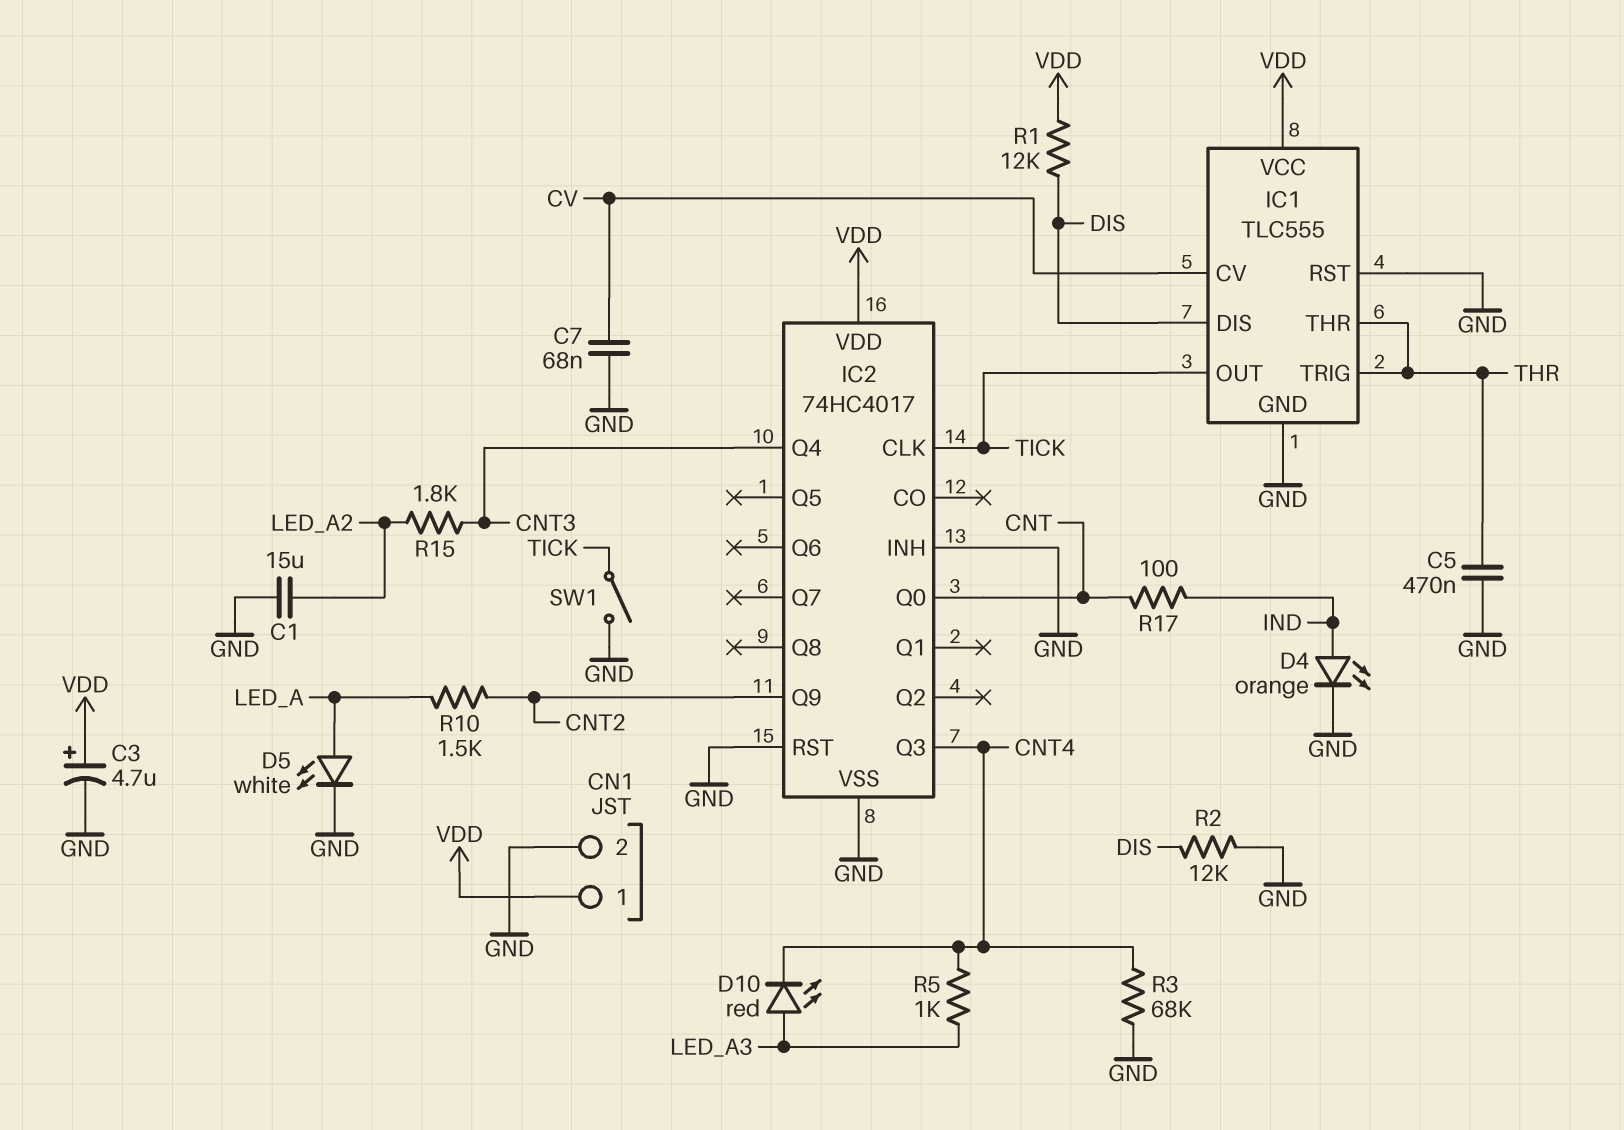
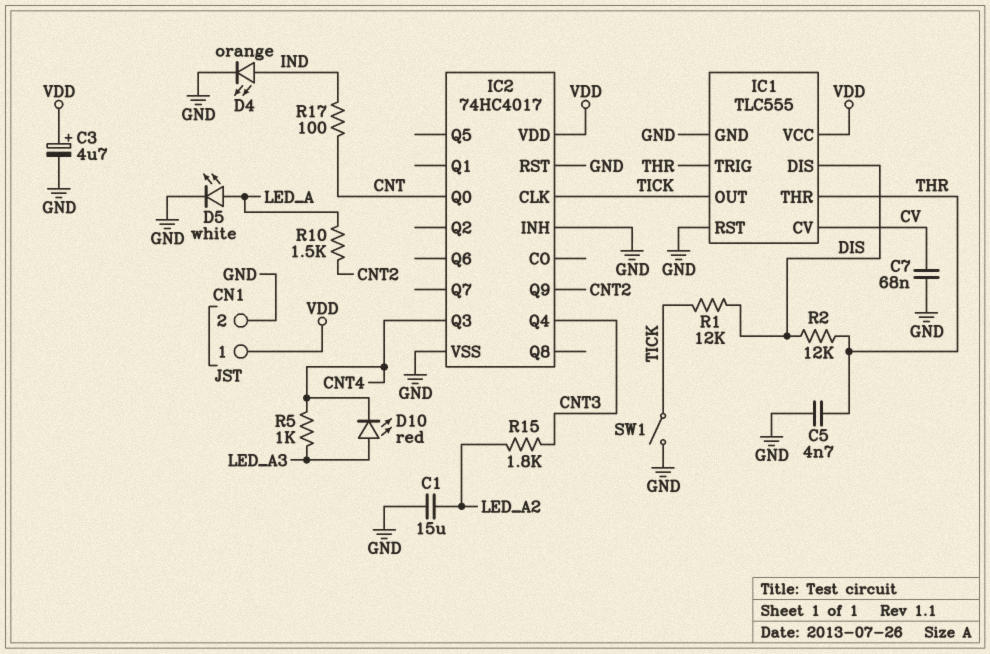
C5: 470nF (GND, THR) -> 4.7nF (GND, THR)
R1: 12k (DIS, VDD) -> 12k (DIS, TICK)
R2: 12k (DIS, GND) -> 12k (DIS, THR)
R3: 68k (CNT4, GND) -> none

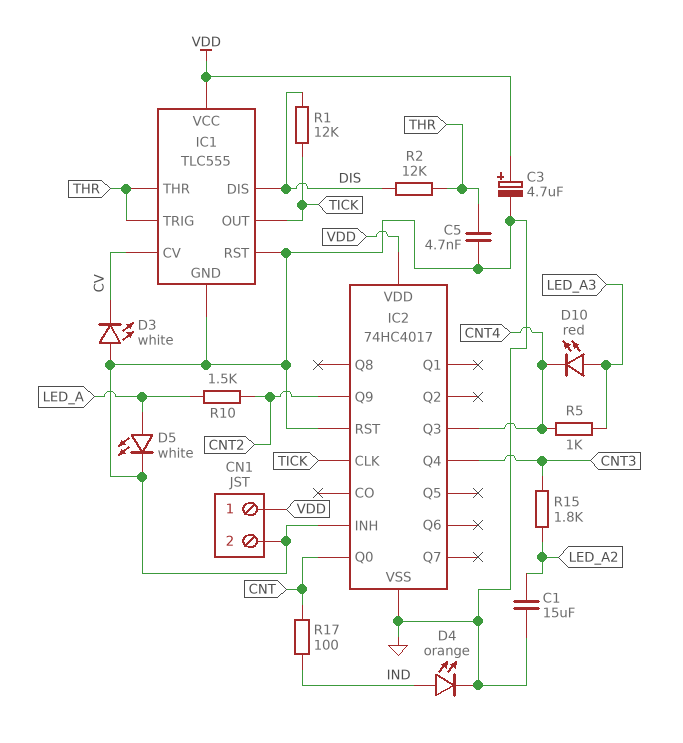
C7: 68nF (CV, GND) -> none
D3: none -> LED white (A GND, K CV)
SW1: switch (GND, TICK) -> none

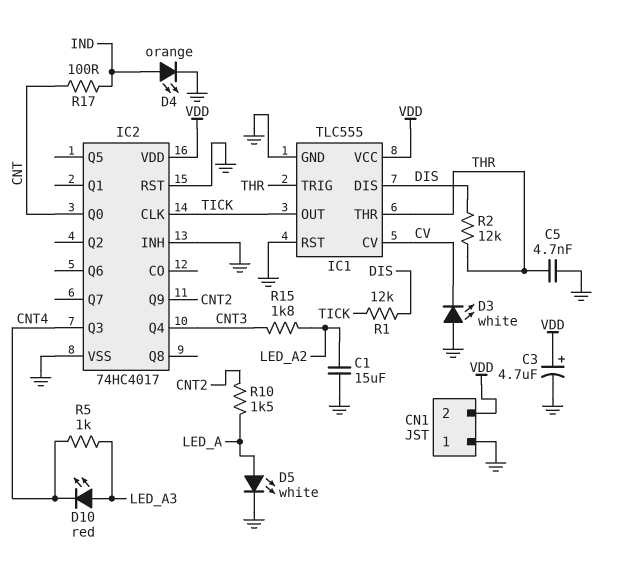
CN1 pin 1: VDD -> GND
CN1 pin 2: GND -> VDD

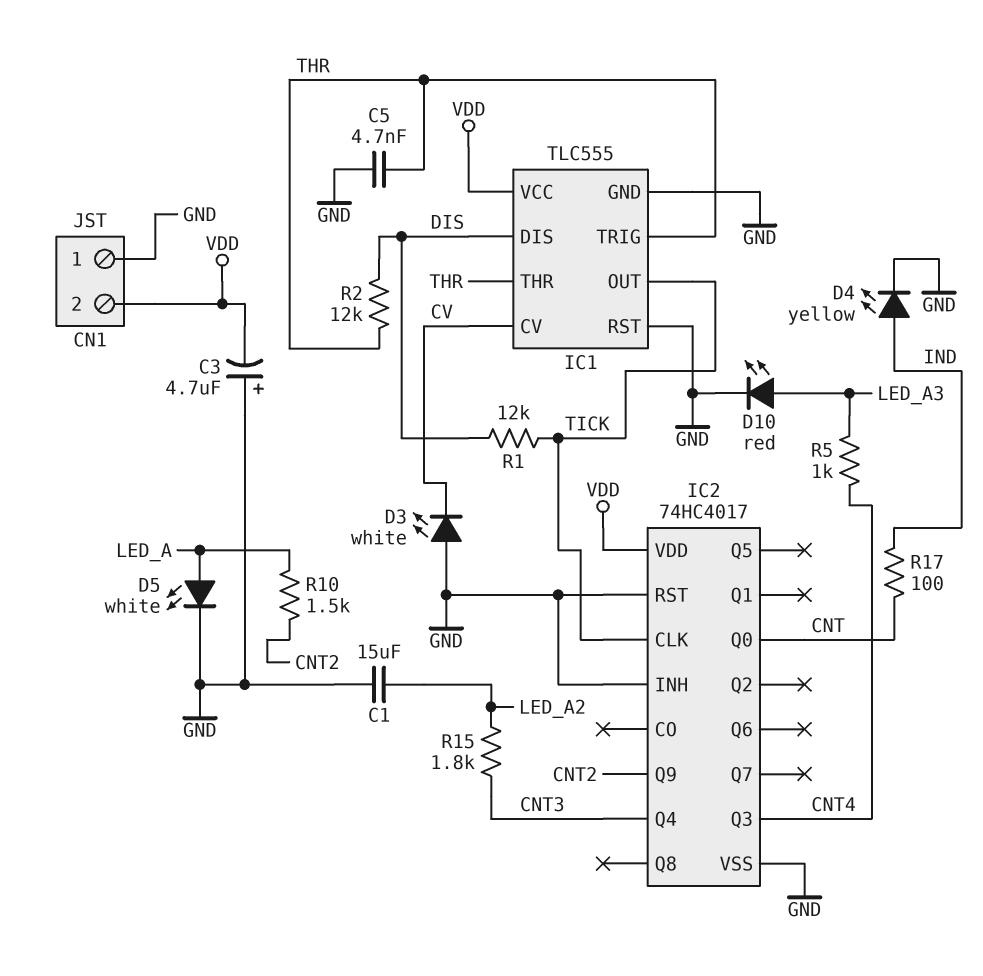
C3: 4.7uF (plus VDD, minus GND) -> 4.7uF (plus GND, minus VDD)
D4: LED orange (A IND, K GND) -> LED yellow (A IND, K GND)
D10: LED red (A LED_A3, K CNT4) -> LED red (A LED_A3, K GND)

